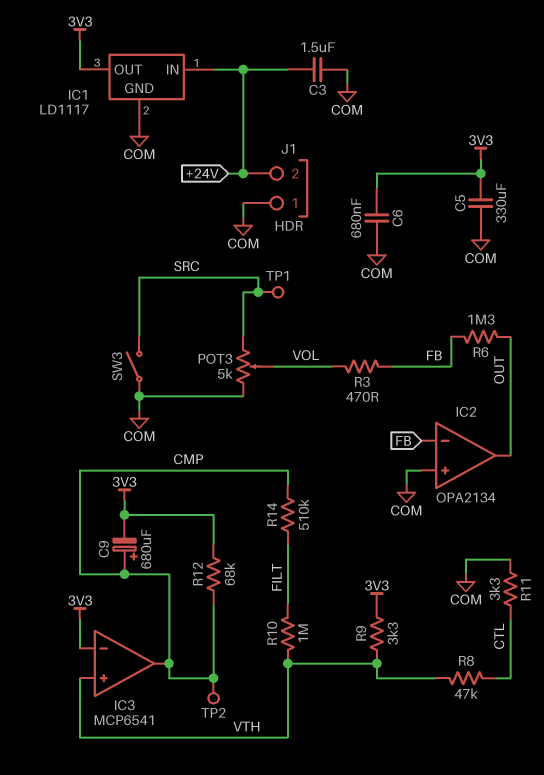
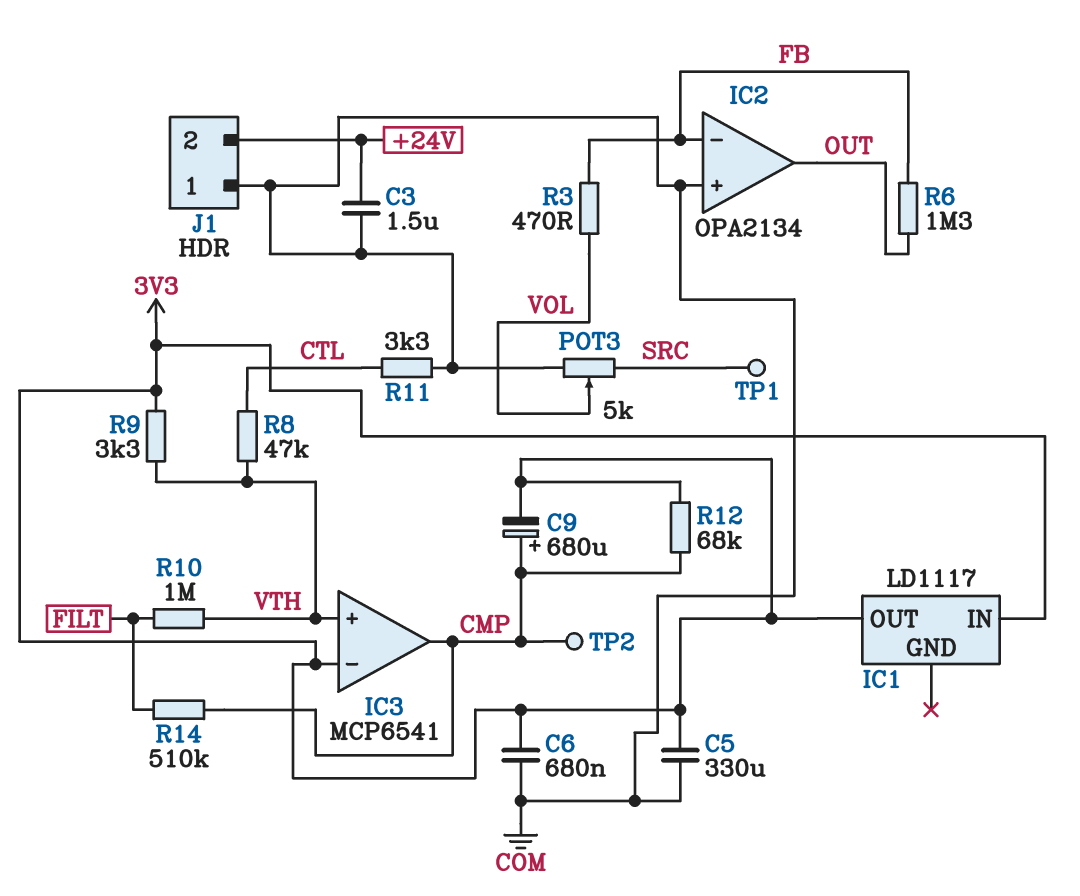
IC1 pin GND: COM -> none
IC1 pin IN: +24V -> 3V3
SW3: switch (COM, SRC) -> none

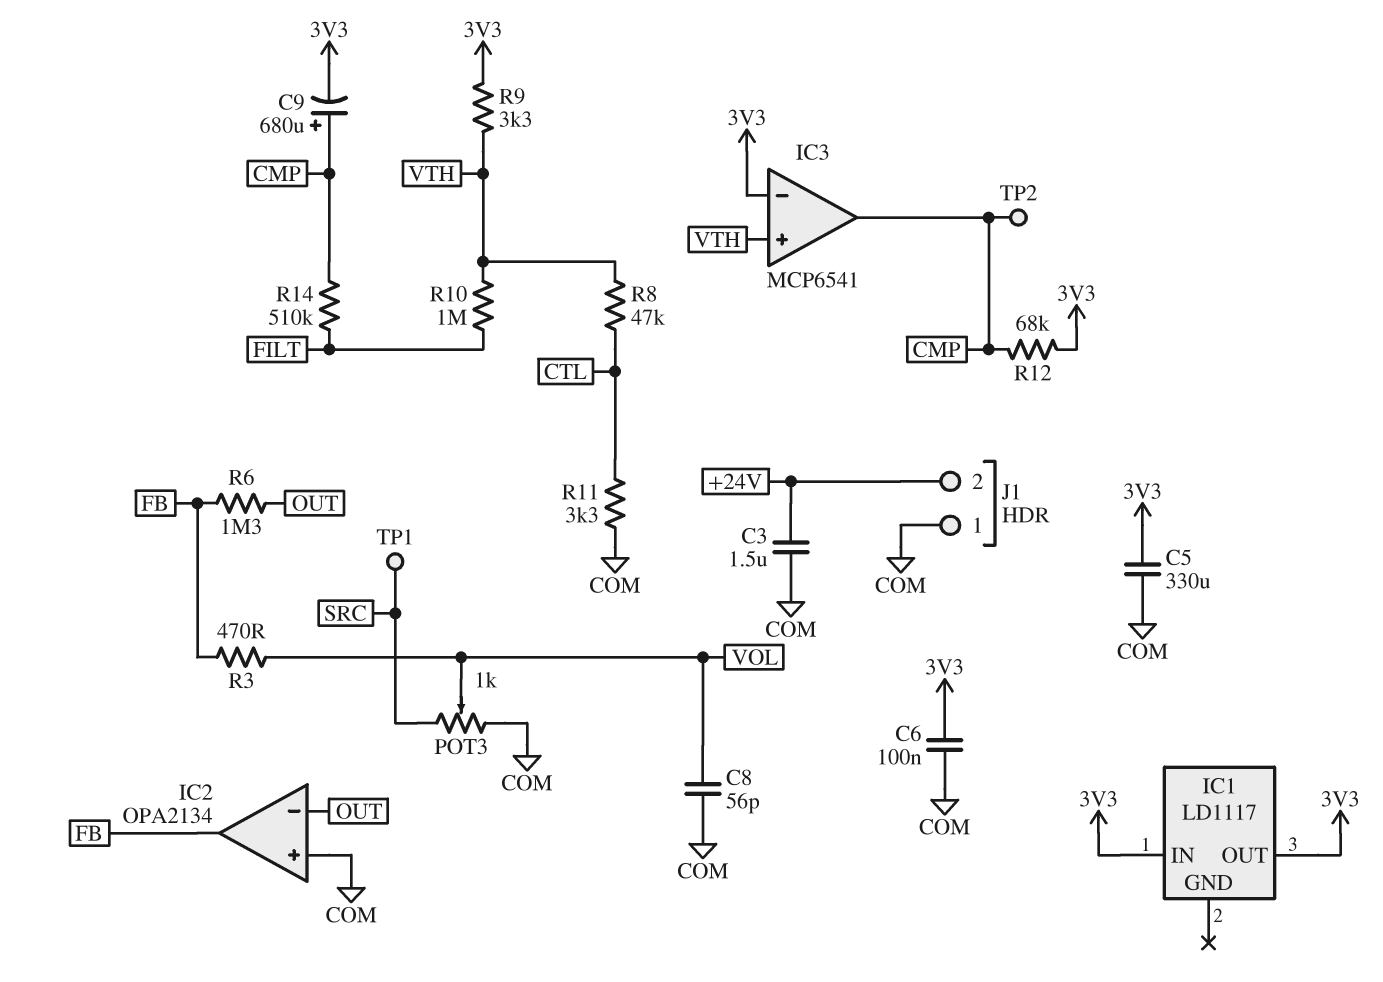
C6: 680nF (3V3, COM) -> 100nF (3V3, COM)
C8: none -> 56pF (COM, VOL)
IC2 pin in-: FB -> OUT
IC2 pin out: OUT -> FB
POT3: 5k (COM, SRC, wiper VOL) -> 1k (COM, SRC, wiper VOL)

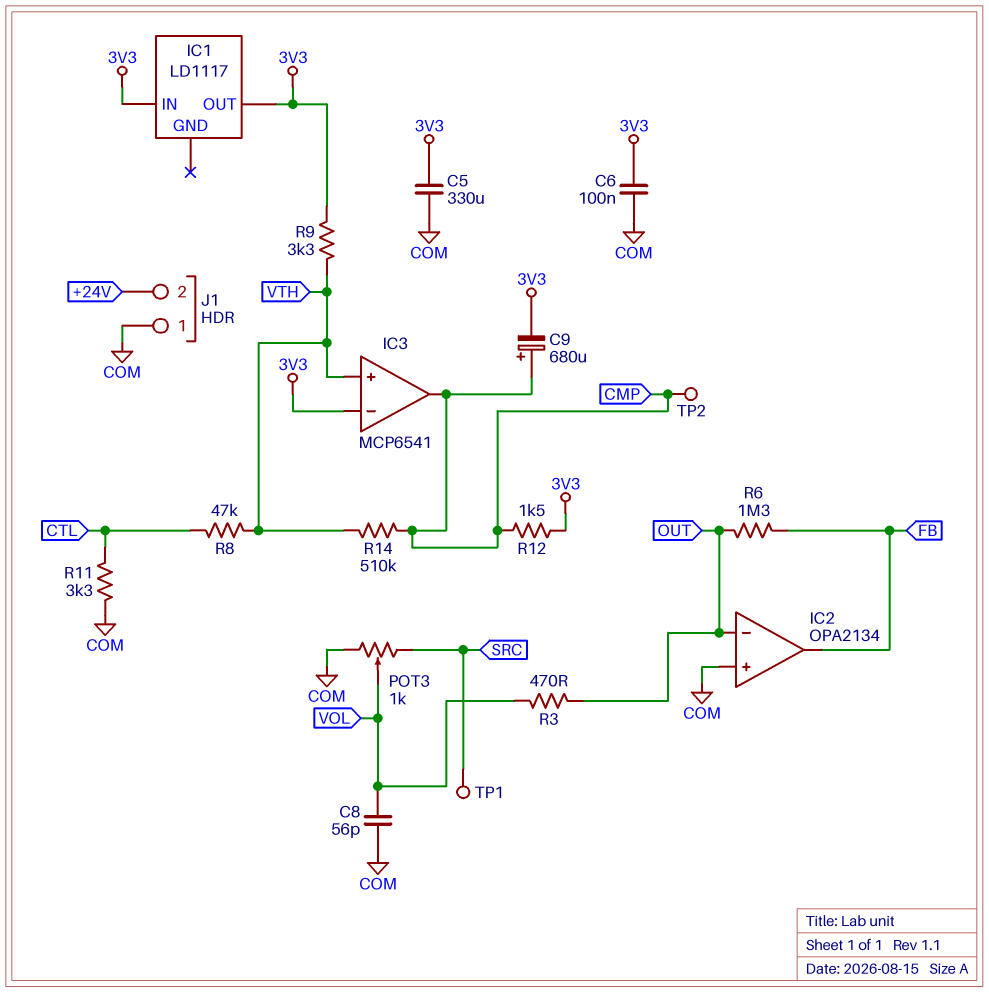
C3: 1.5uF (+24V, COM) -> none
R3: 470 (FB, VOL) -> 470 (OUT, VOL)
R10: 1M (FILT, VTH) -> none
R12: 68k (3V3, CMP) -> 1.5k (3V3, CMP)
R14: 510k (CMP, FILT) -> 510k (CMP, VTH)

